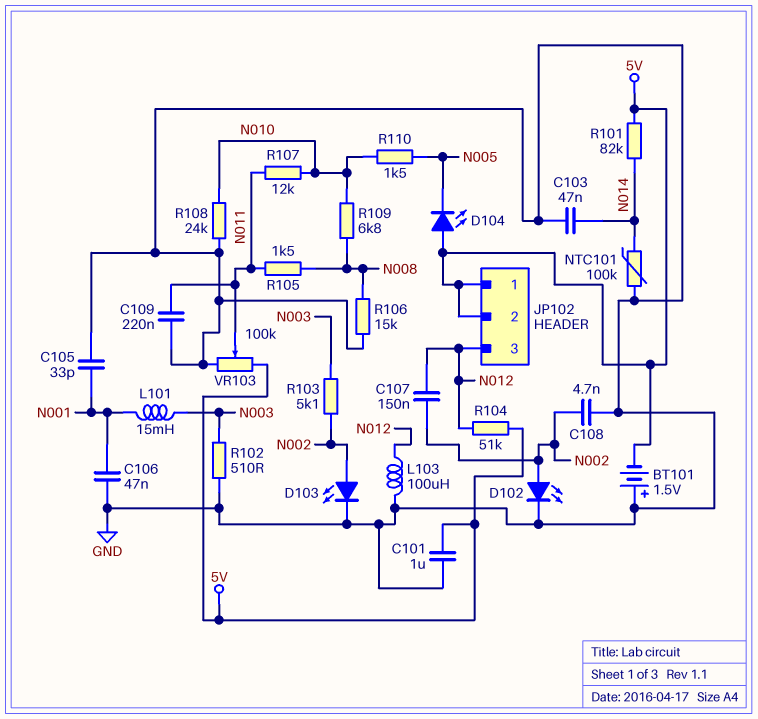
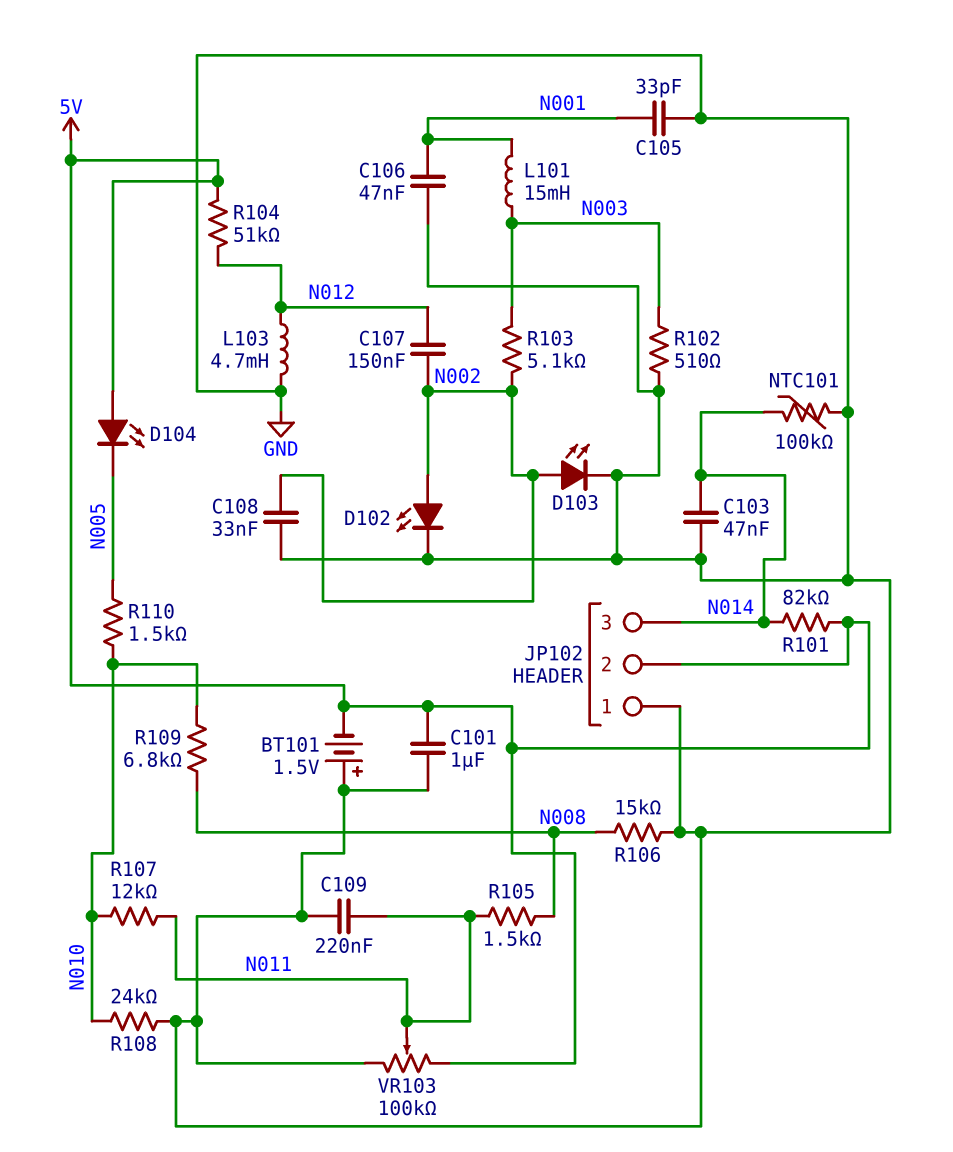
C108: 4.7nF (GND, N002) -> 33nF (GND, N002)
JP102 pin 1: 5V -> GND
JP102 pin 3: N012 -> N014
L103: 100uH (GND, N012) -> 4.7mH (GND, N012)

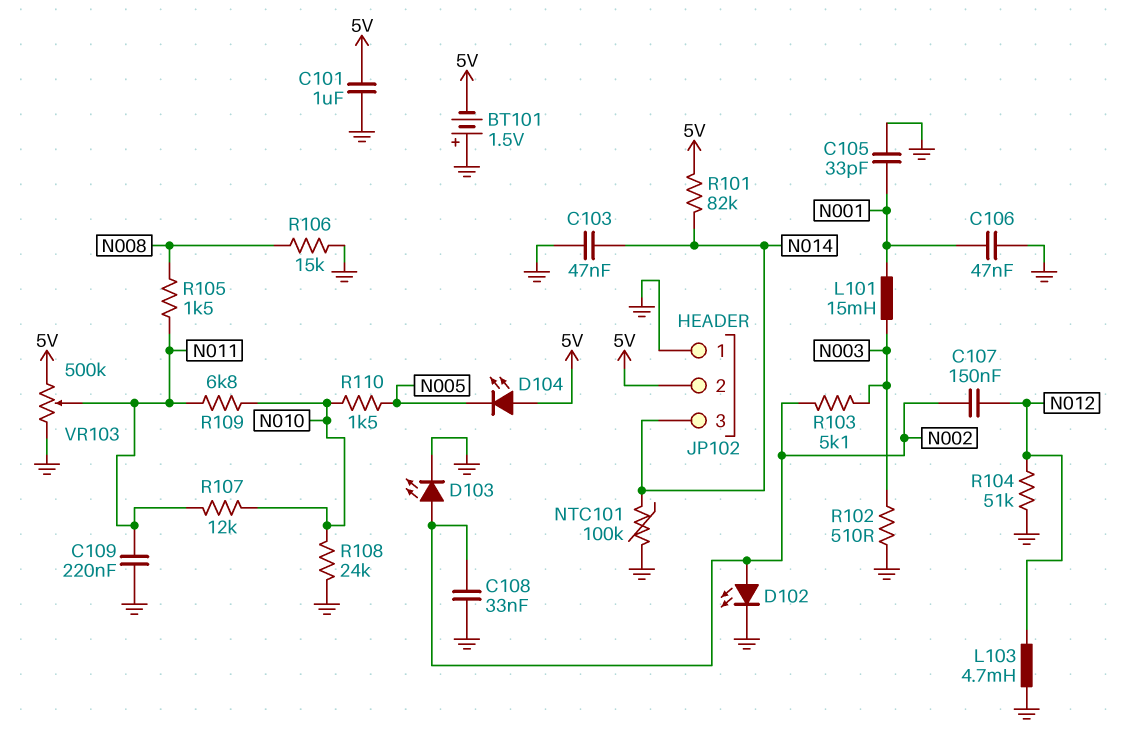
R104: 51k (5V, N012) -> 51k (GND, N012)
R109: 6.8k (N008, N010) -> 6.8k (N010, N011)
VR103: 100k (5V, GND, wiper N011) -> 500k (5V, GND, wiper N011)

